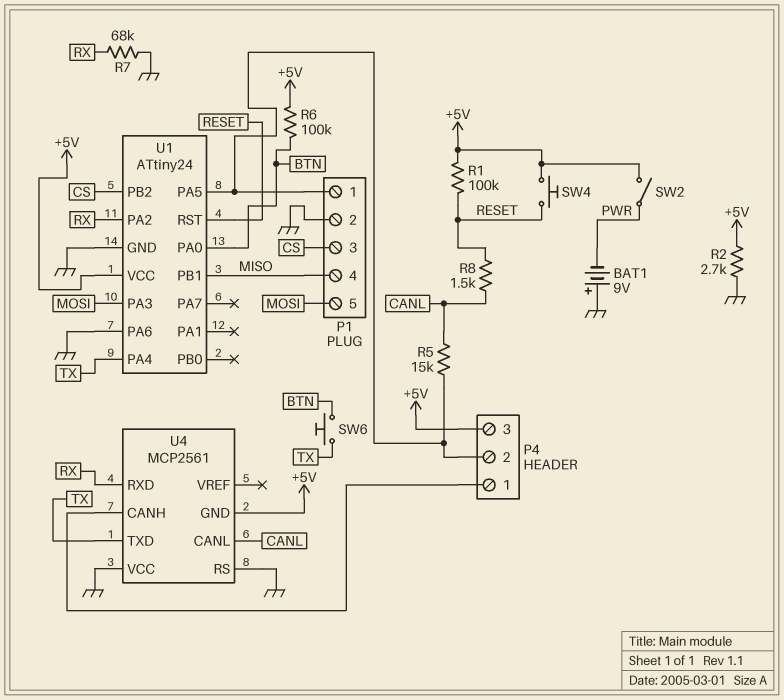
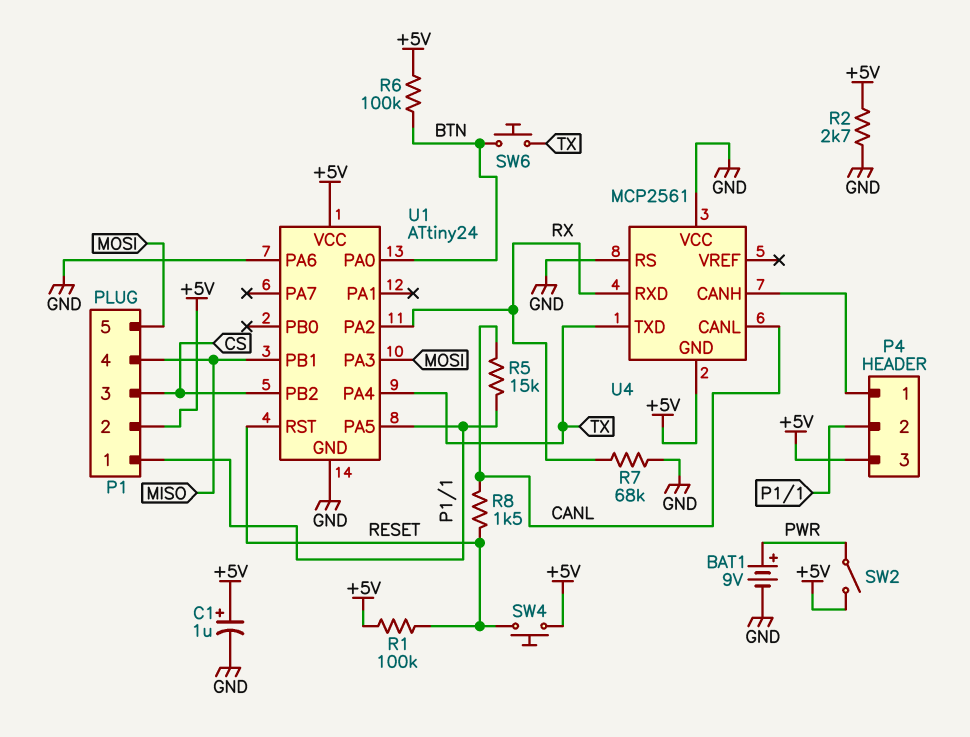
BAT1: 9V (plus GND, minus PWR) -> 9V (plus PWR, minus GND)
C1: none -> 1uF (plus +5V, minus GND)
P1 pin 2: GND -> +5V

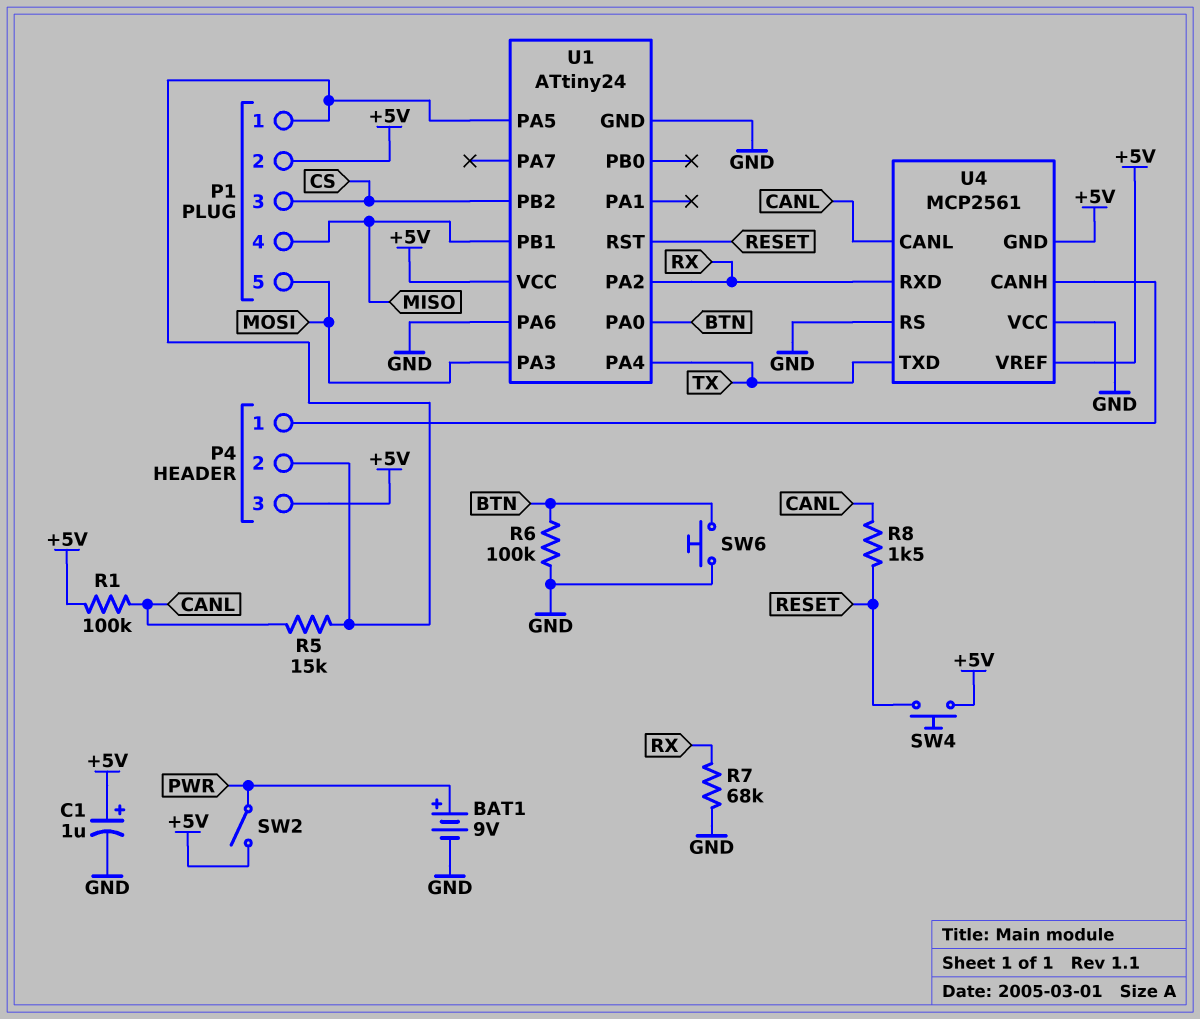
R1: 100k (+5V, RESET) -> 100k (+5V, CANL)
R2: 2.7k (+5V, GND) -> none
R6: 100k (+5V, BTN) -> 100k (BTN, GND)
SW6: button (BTN, TX) -> button (BTN, GND)
U4 pin VREF: none -> +5V

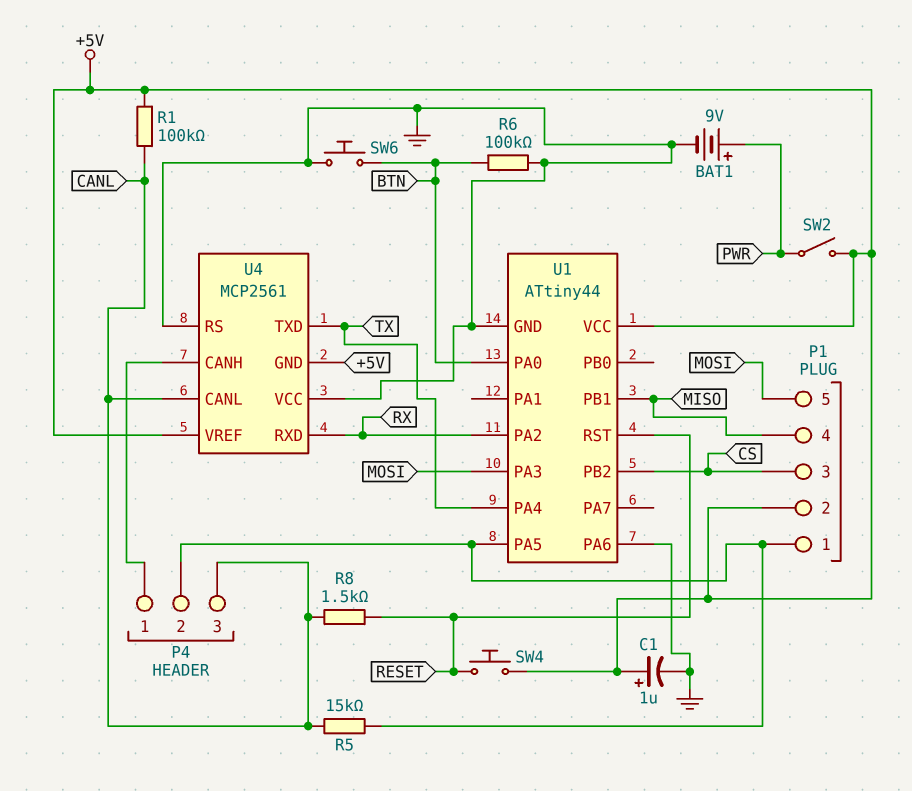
P4 pin 3: +5V -> CANL
R7: 68k (GND, RX) -> none
U1: ATtiny24 -> ATtiny44

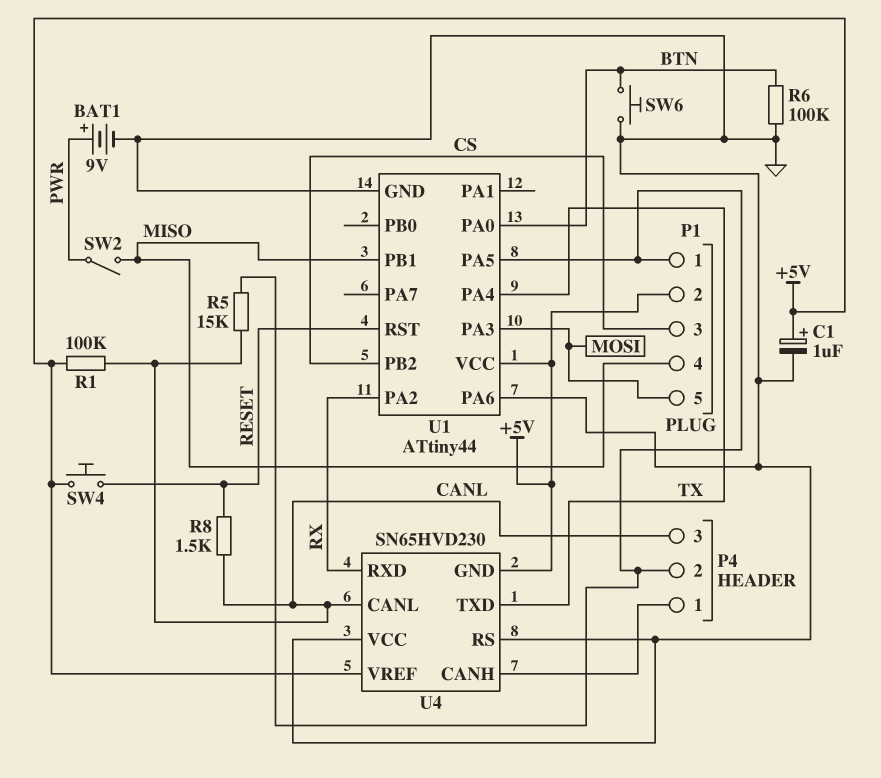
SW2: switch (+5V, PWR) -> switch (MISO, PWR)
U4: MCP2561 -> SN65HVD230

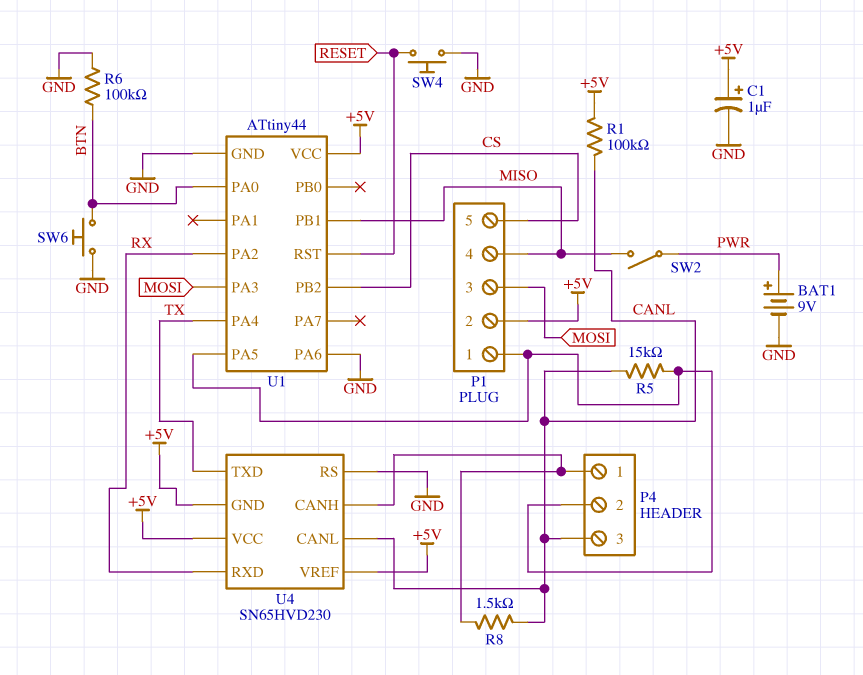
P1 pin 3: CS -> MOSI
P1 pin 5: MOSI -> CS
R8: 1.5k (CANL, RESET) -> 1.5k (CANL, P4/1)
SW4: button (+5V, RESET) -> button (GND, RESET)
U4 pin VCC: GND -> +5V

